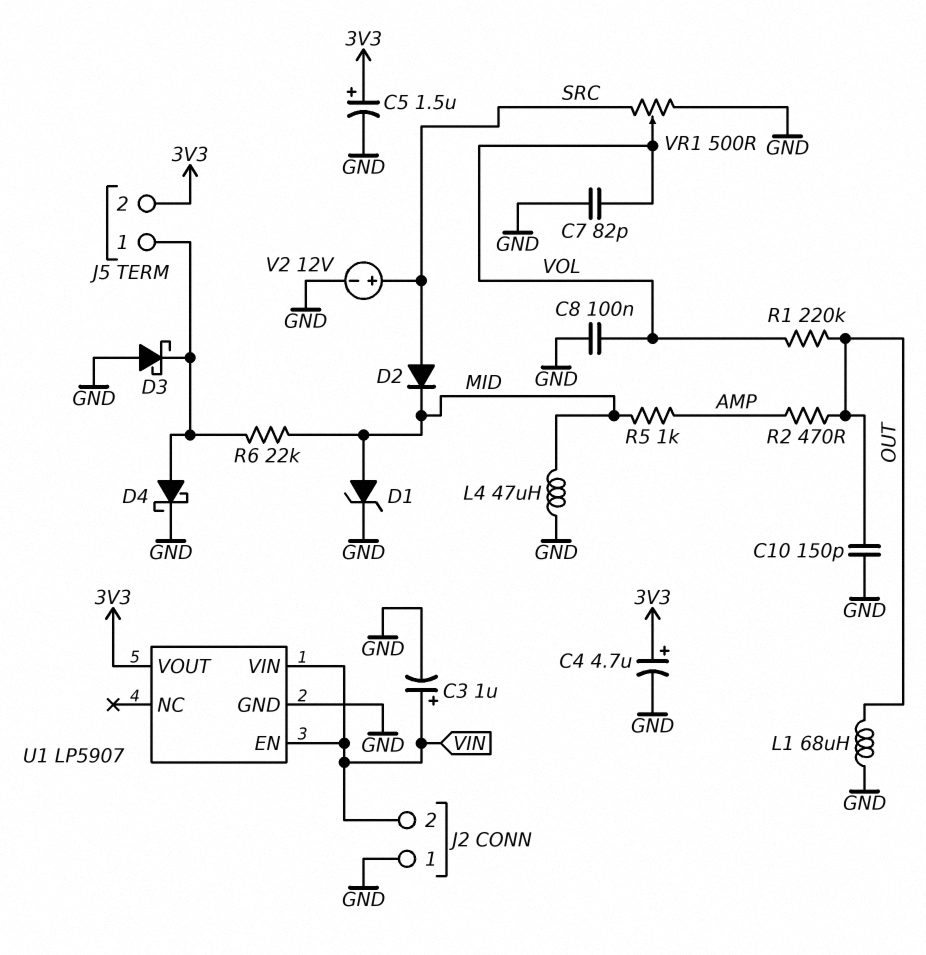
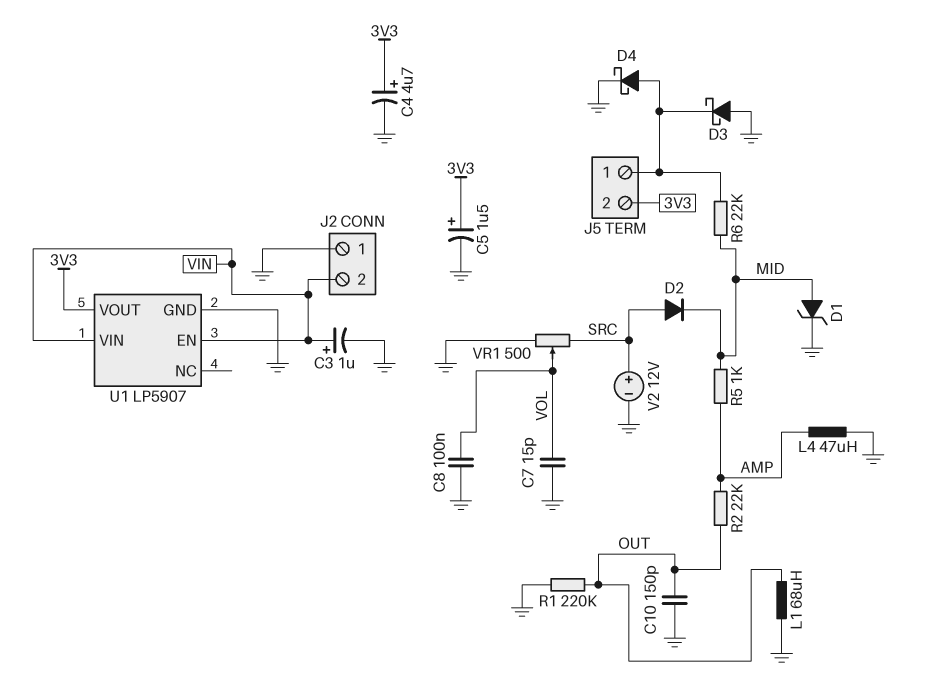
C7: 82pF (GND, VOL) -> 15pF (GND, VOL)
L4: 47uH (GND, MID) -> 47uH (AMP, GND)
R1: 220k (OUT, VOL) -> 220k (GND, OUT)
R2: 470 (AMP, OUT) -> 22k (AMP, OUT)

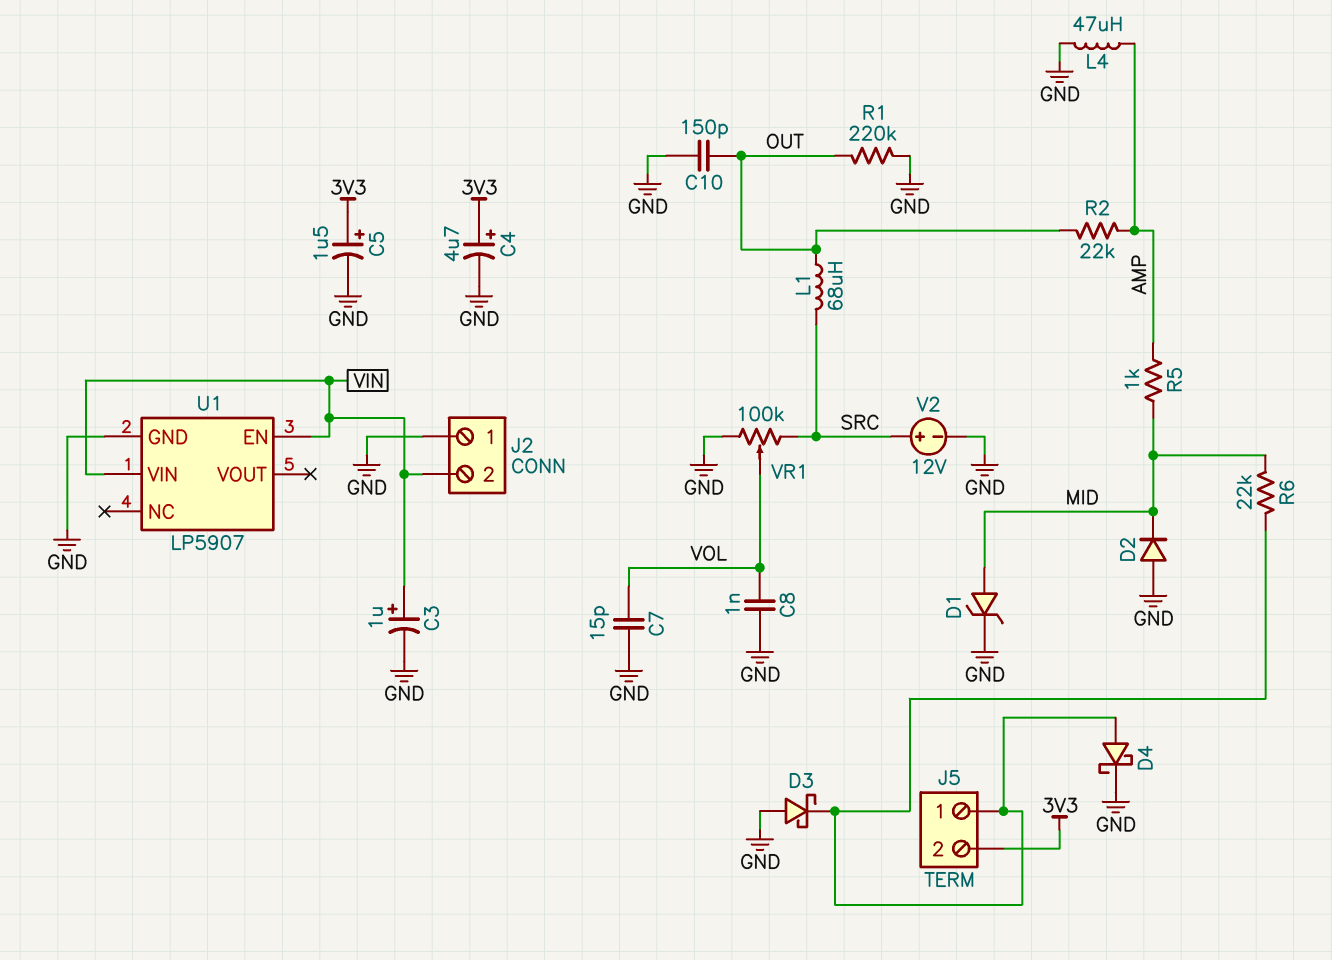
C8: 100nF (GND, VOL) -> 1nF (GND, VOL)
D2: diode (A SRC, K MID) -> diode (A GND, K MID)
L1: 68uH (GND, OUT) -> 68uH (OUT, SRC)
U1 pin VOUT: 3V3 -> none
VR1: 500 (GND, SRC, wiper VOL) -> 100k (GND, SRC, wiper VOL)

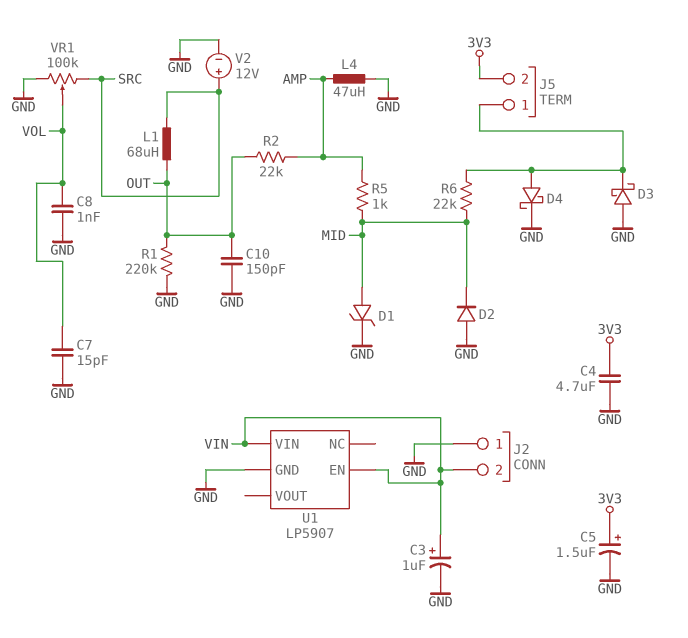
C4: 4.7uF (plus 3V3, minus GND) -> 4.7uF (3V3, GND)

